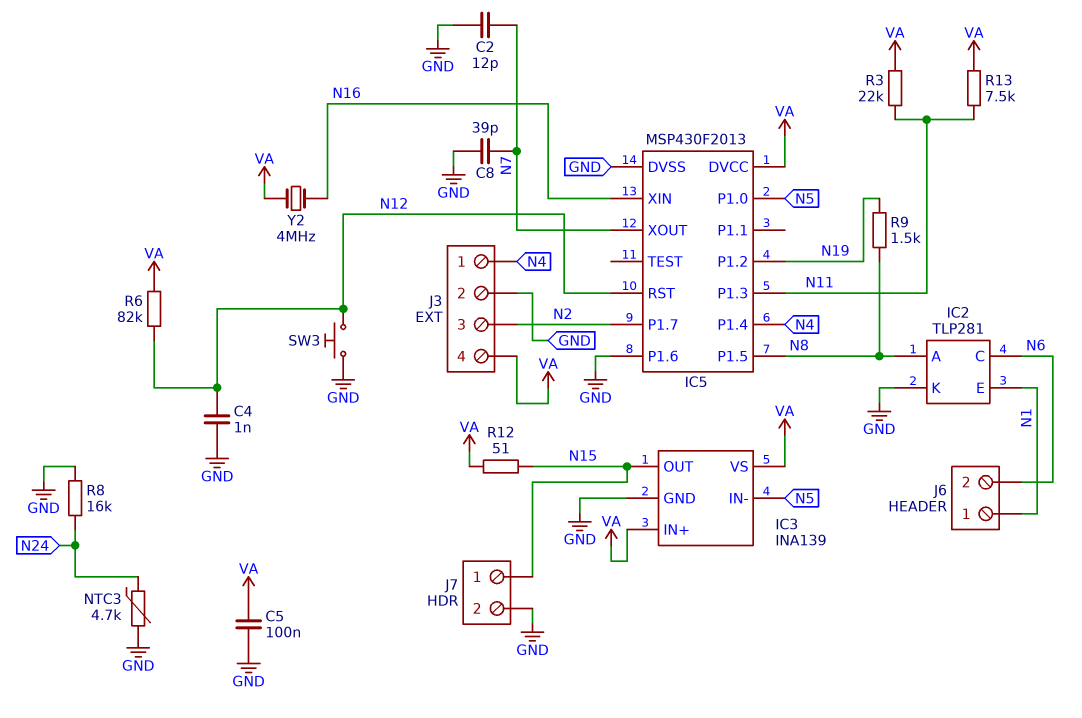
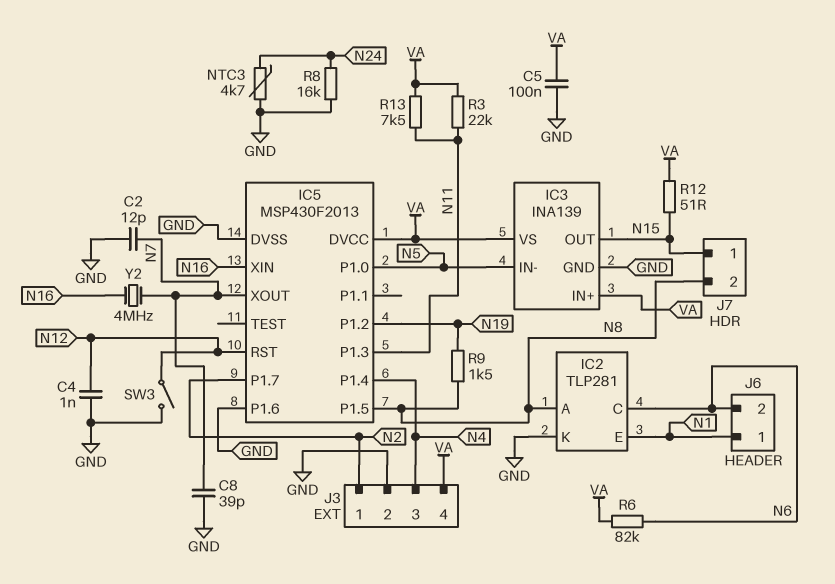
J3 pin 1: N4 -> N2
J3 pin 3: N2 -> N4
J7 pin 2: GND -> N8
R6: 82k (N12, VA) -> 82k (N6, VA)
SW3: button (GND, N12) -> switch (GND, N12)
Y2: 4MHz (N16, VA) -> 4MHz (N7, N16)

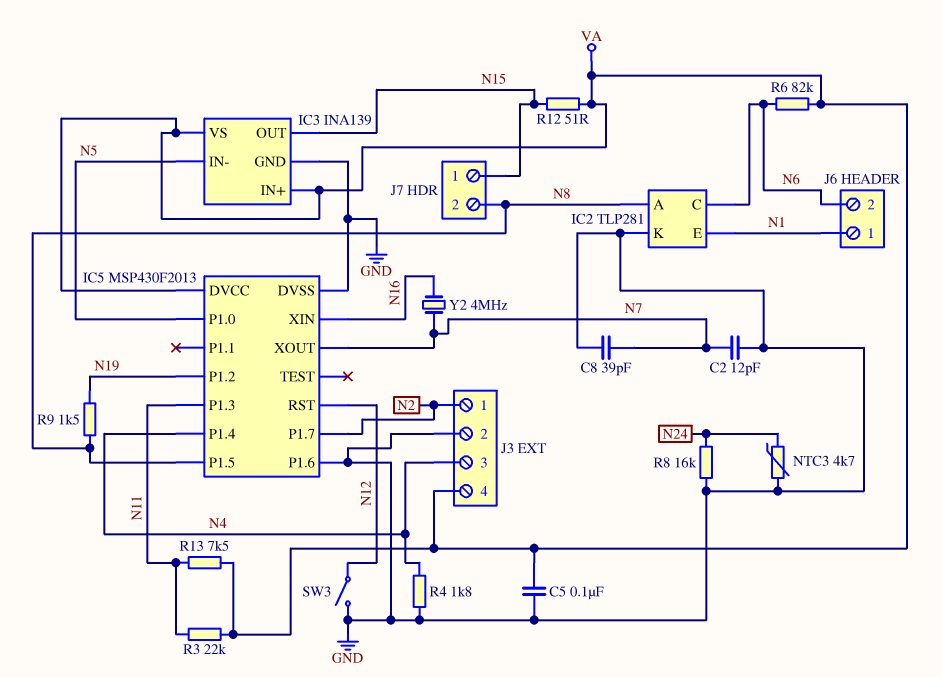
C4: 1nF (GND, N12) -> none
R4: none -> 1.8k (GND, N4)

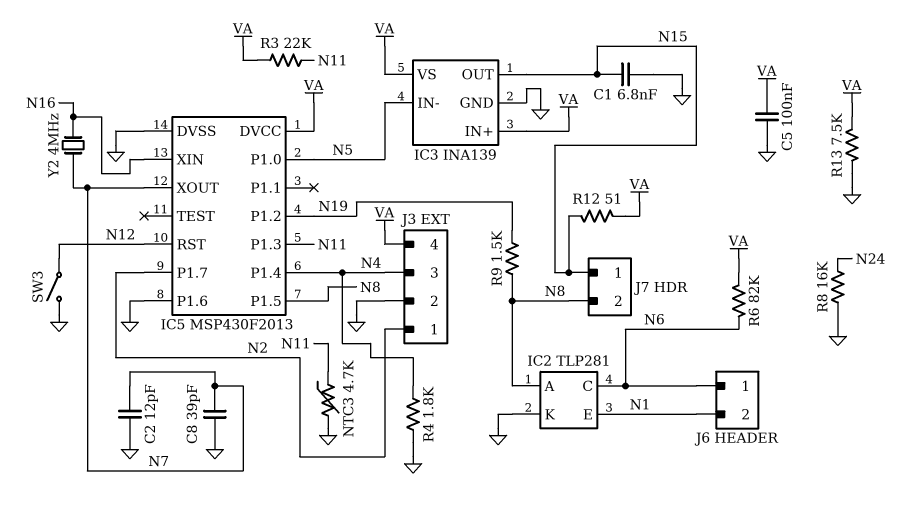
C1: none -> 6.8nF (GND, N15)
J6 pin 1: N1 -> N6
J6 pin 2: N6 -> N1
NTC3: 4.7k (GND, N24) -> 4.7k (GND, N11)
R13: 7.5k (N11, VA) -> 7.5k (GND, VA)

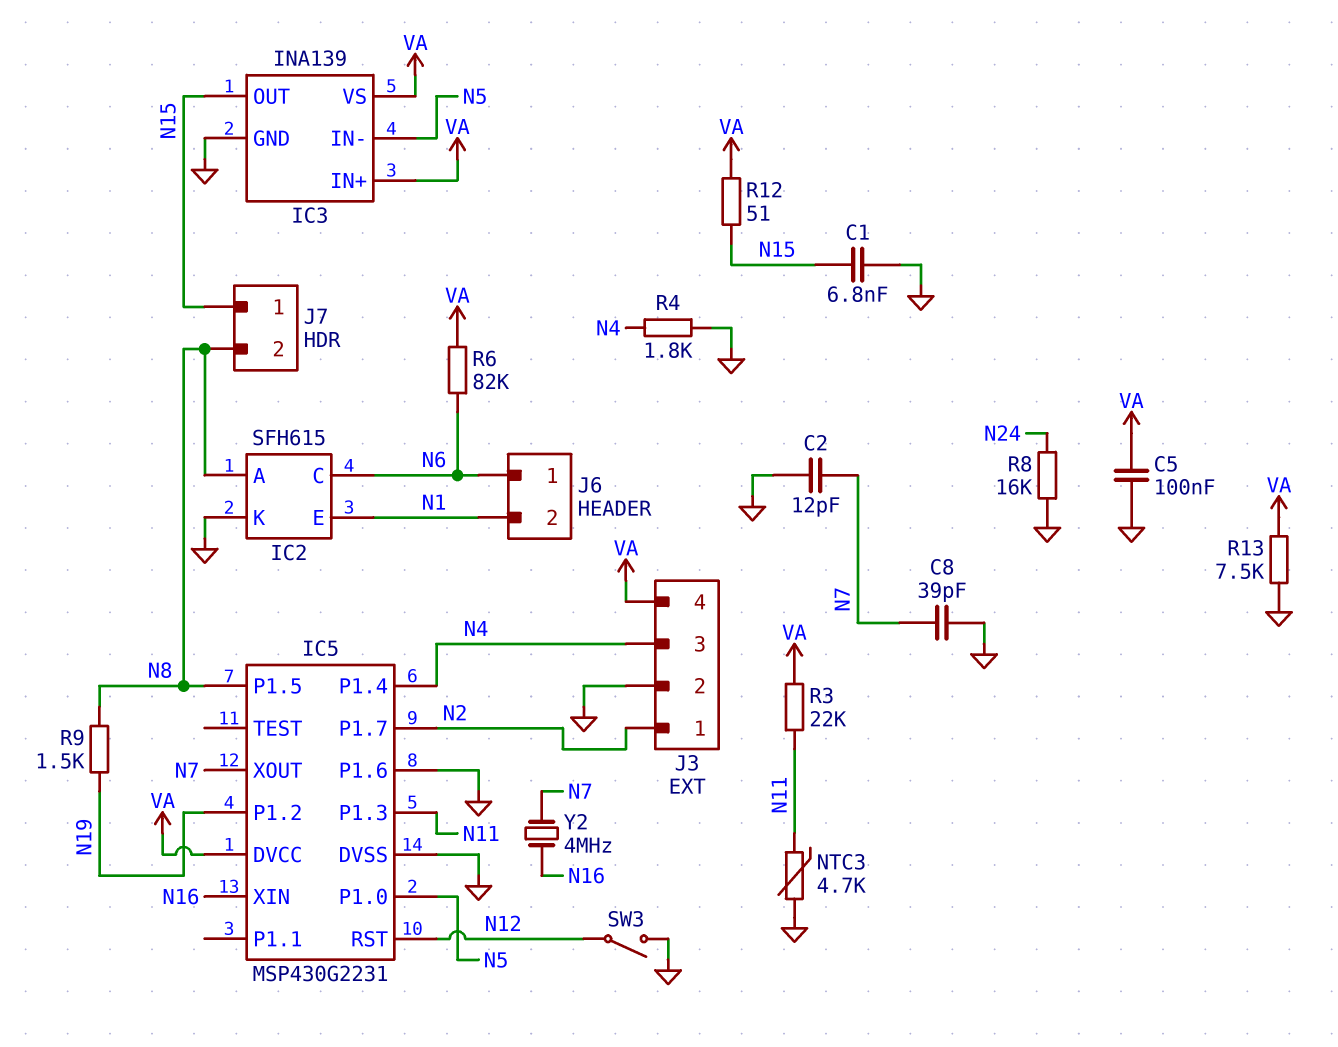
IC2: TLP281 -> SFH615
IC5: MSP430F2013 -> MSP430G2231

